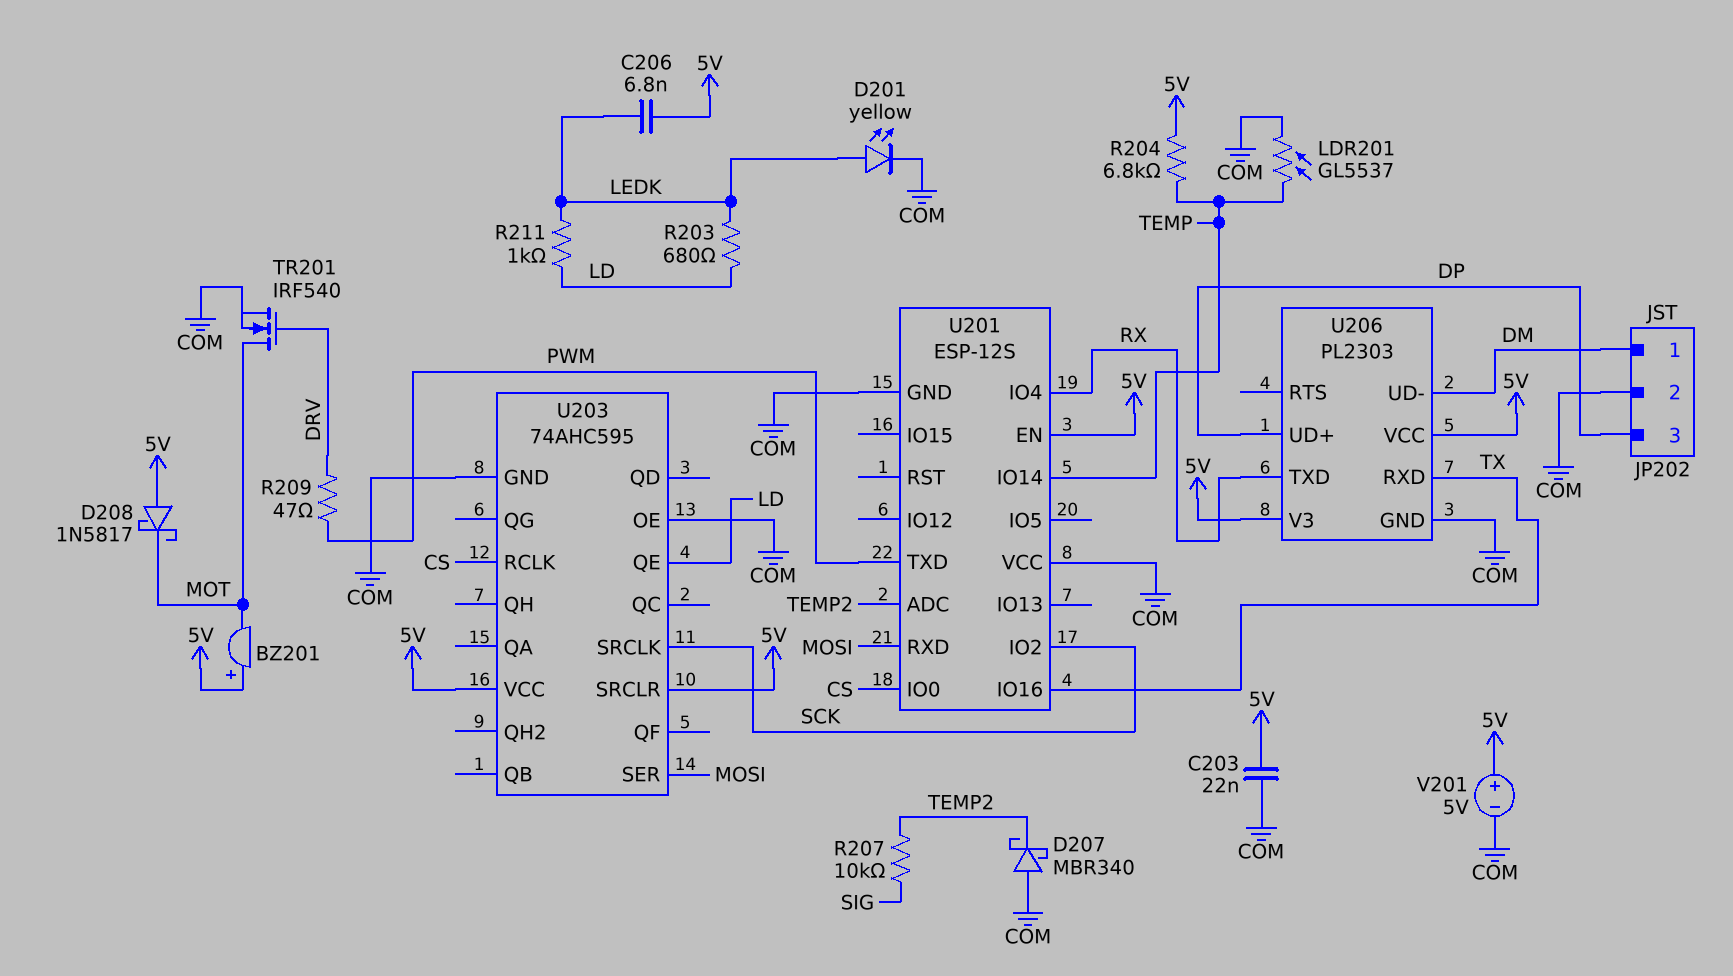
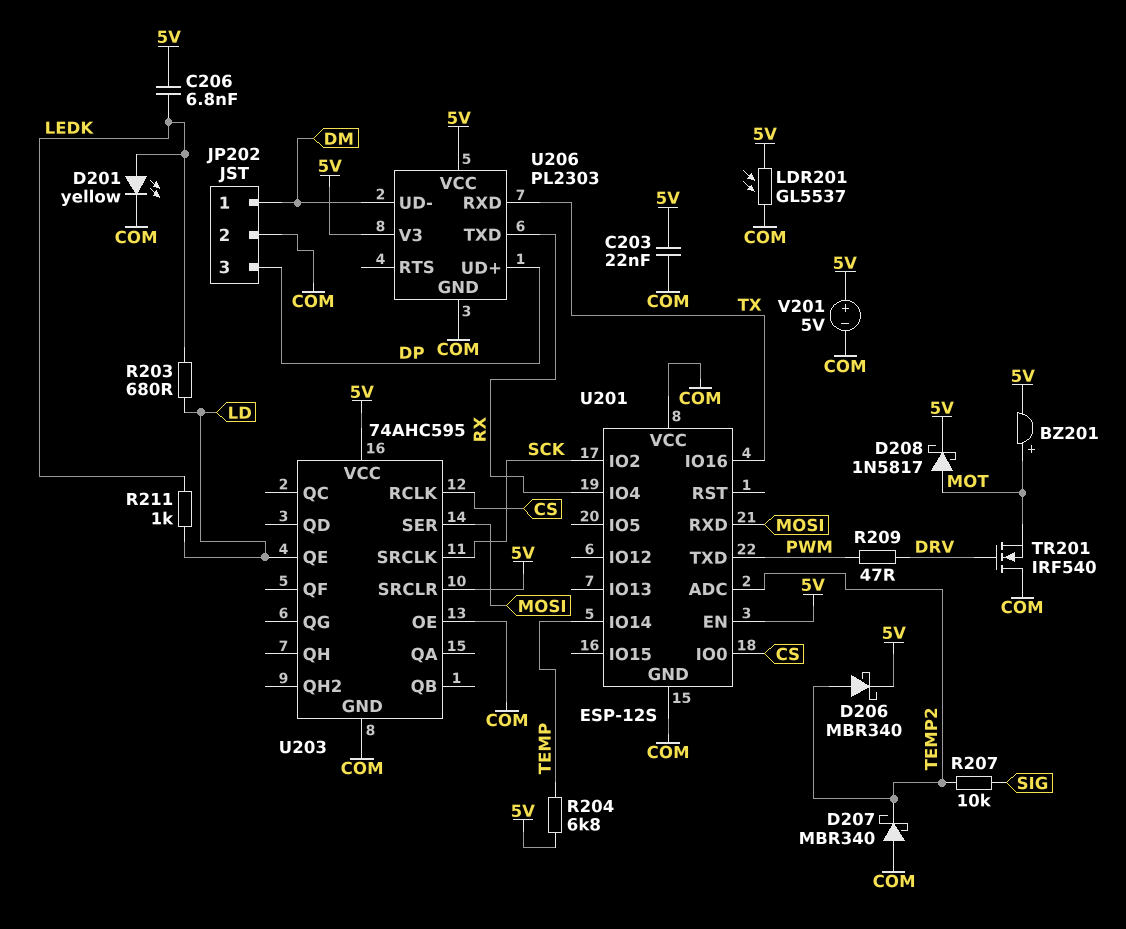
BZ201: buzzer (plus 5V, minus MOT) -> buzzer (plus MOT, minus 5V)
D206: none -> schottky MBR340 (A TEMP2, K 5V)
D208: schottky 1N5817 (A 5V, K MOT) -> schottky 1N5817 (A MOT, K 5V)
LDR201: GL5537 (COM, TEMP) -> GL5537 (5V, COM)
TR201: NMOS IRF540 (G DRV, D MOT, S COM) -> NMOS IRF540 (G DRV, D COM, S MOT)

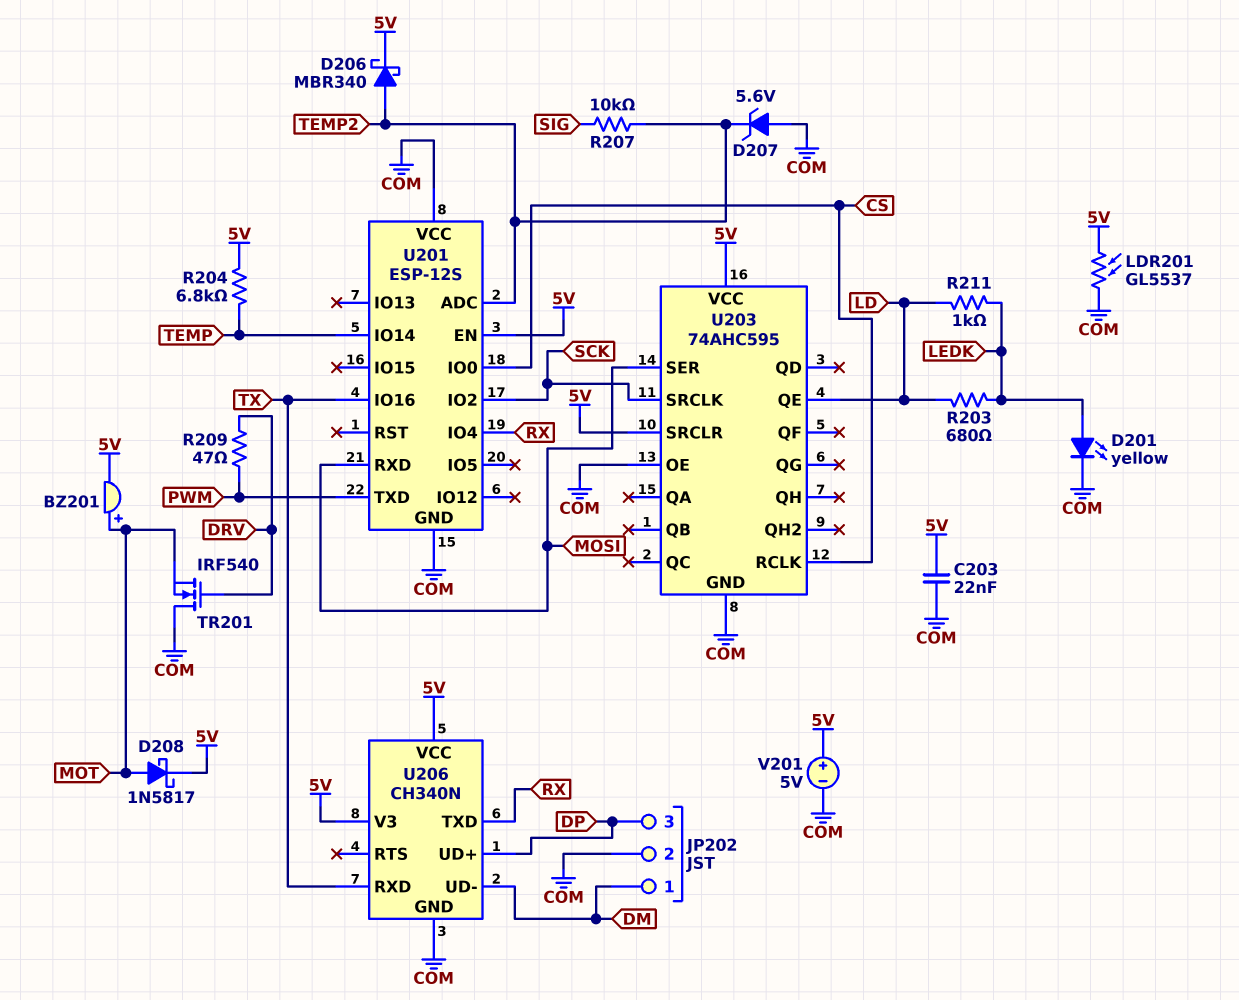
C206: 6.8nF (5V, LEDK) -> none
D207: schottky MBR340 (A COM, K TEMP2) -> zener 5.6V (A COM, K TEMP2)
U206: PL2303 -> CH340N

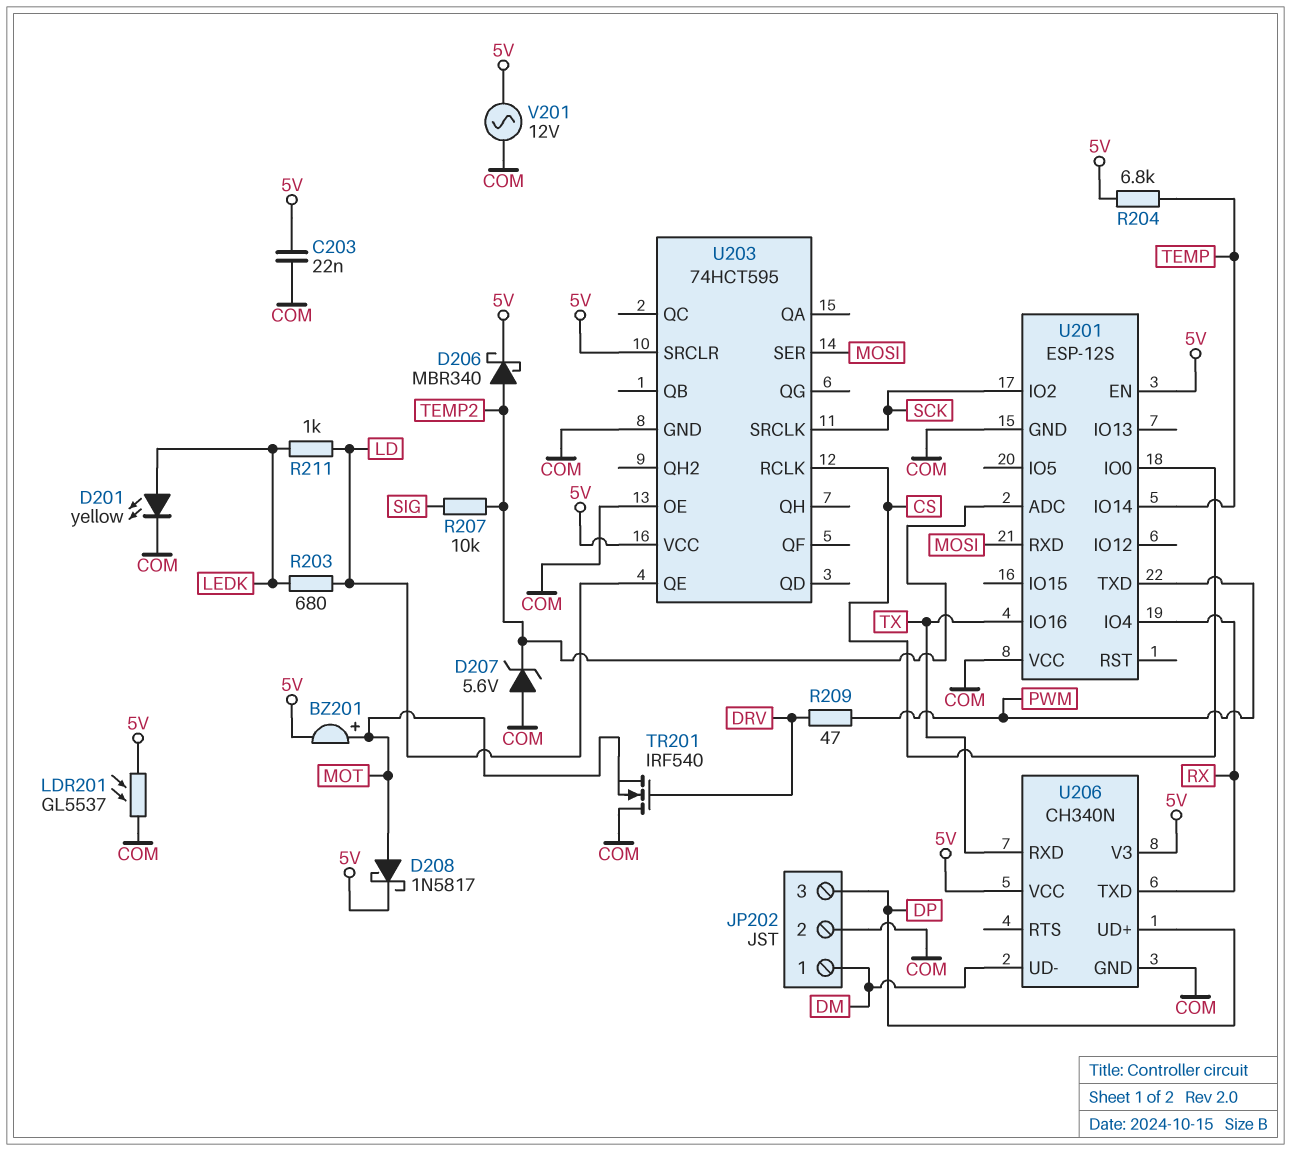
U203: 74AHC595 -> 74HCT595
V201: 5V (plus 5V, minus COM) -> AC 12V (5V, COM)

